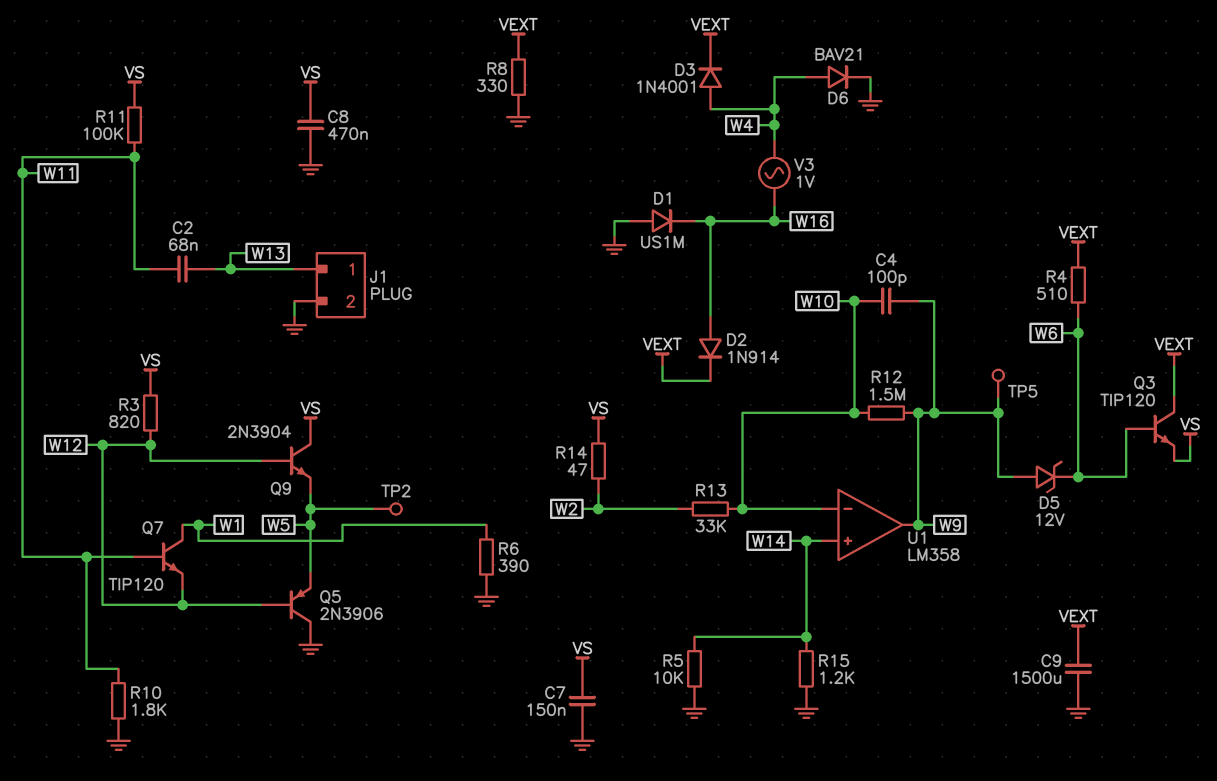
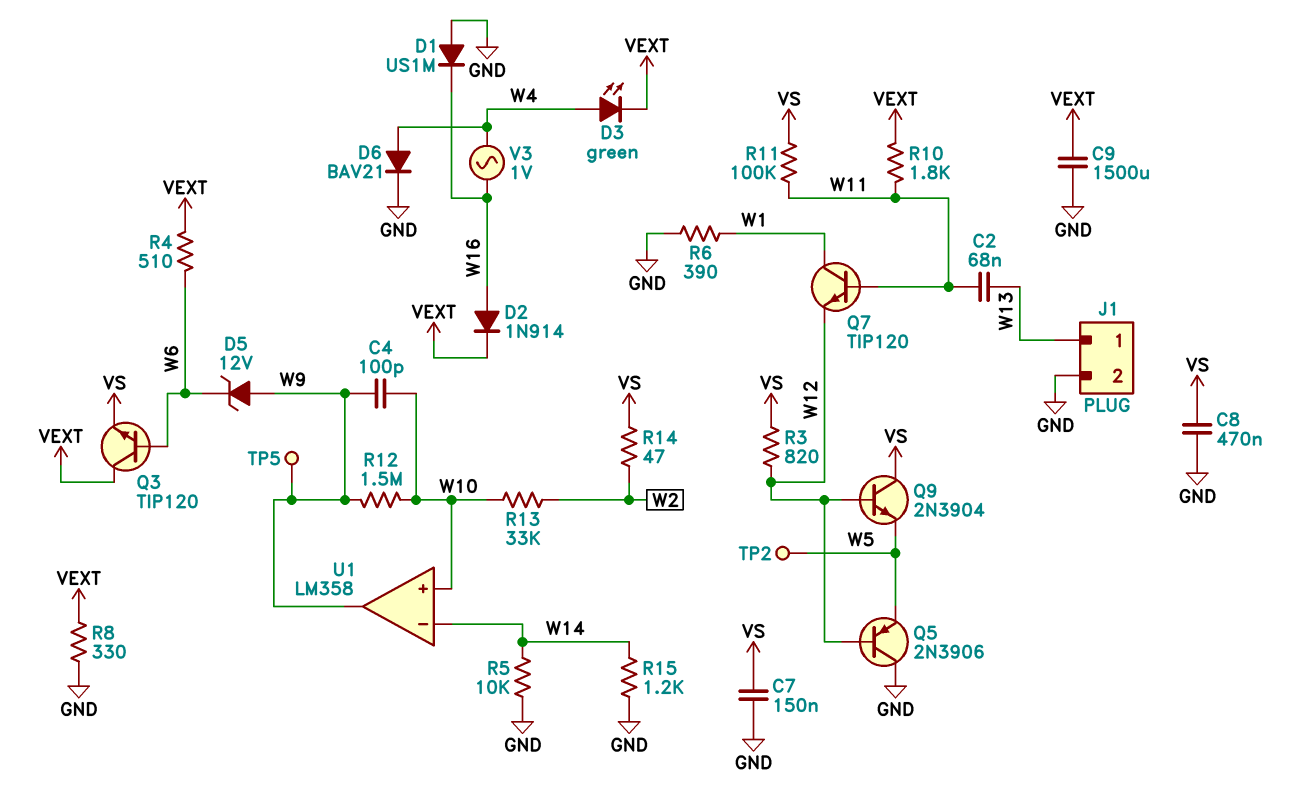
D3: diode 1N4001 (A W4, K VEXT) -> LED green (A W4, K VEXT)
R10: 1.8k (GND, W11) -> 1.8k (VEXT, W11)
U1 pin in+: W14 -> W10
U1 pin in-: W10 -> W14

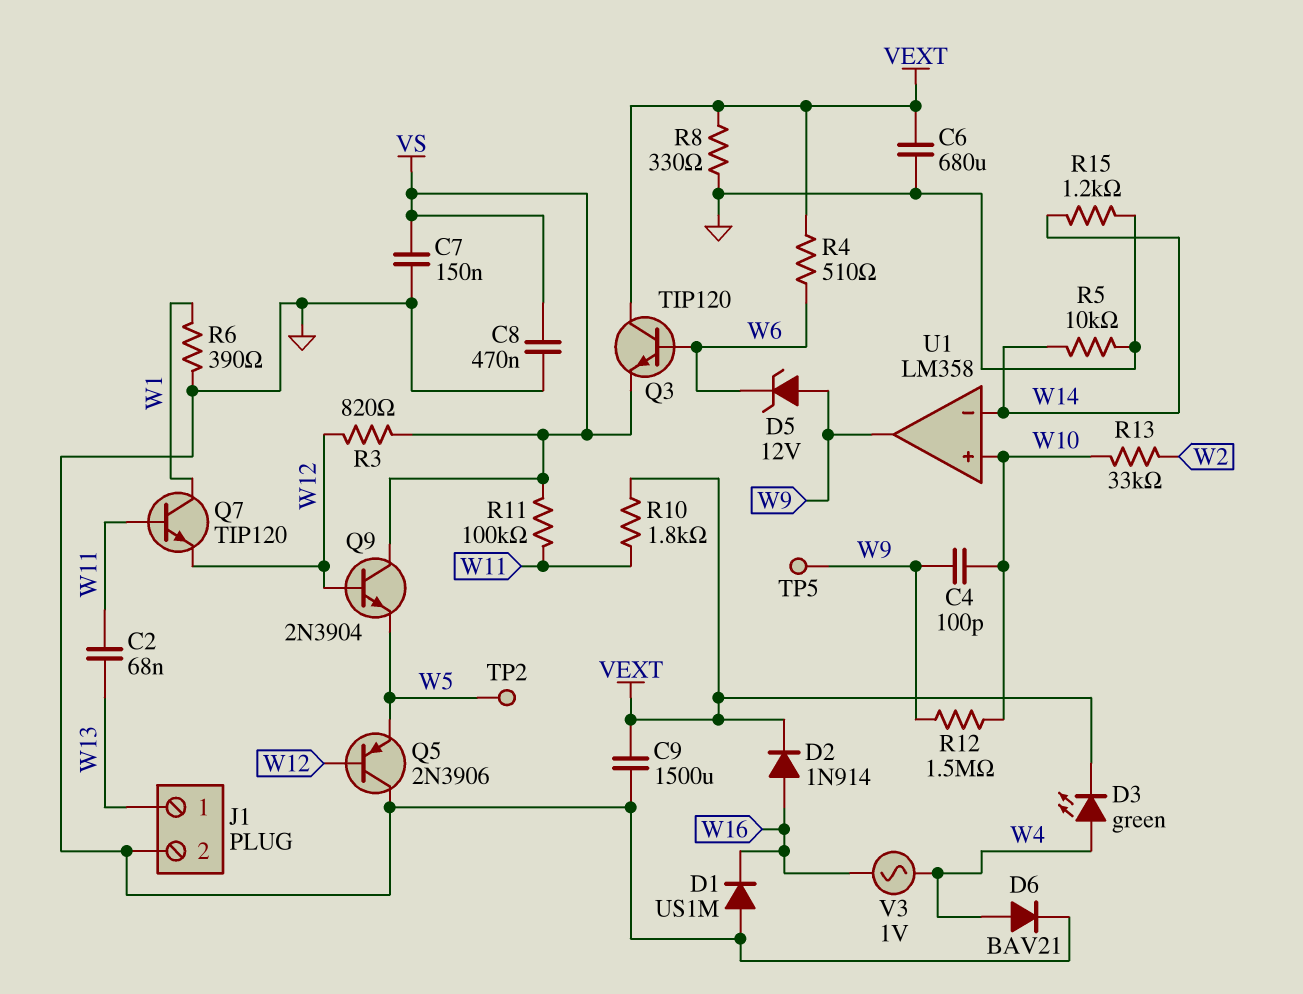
C6: none -> 680uF (GND, VEXT)
R14: 47 (VS, W2) -> none

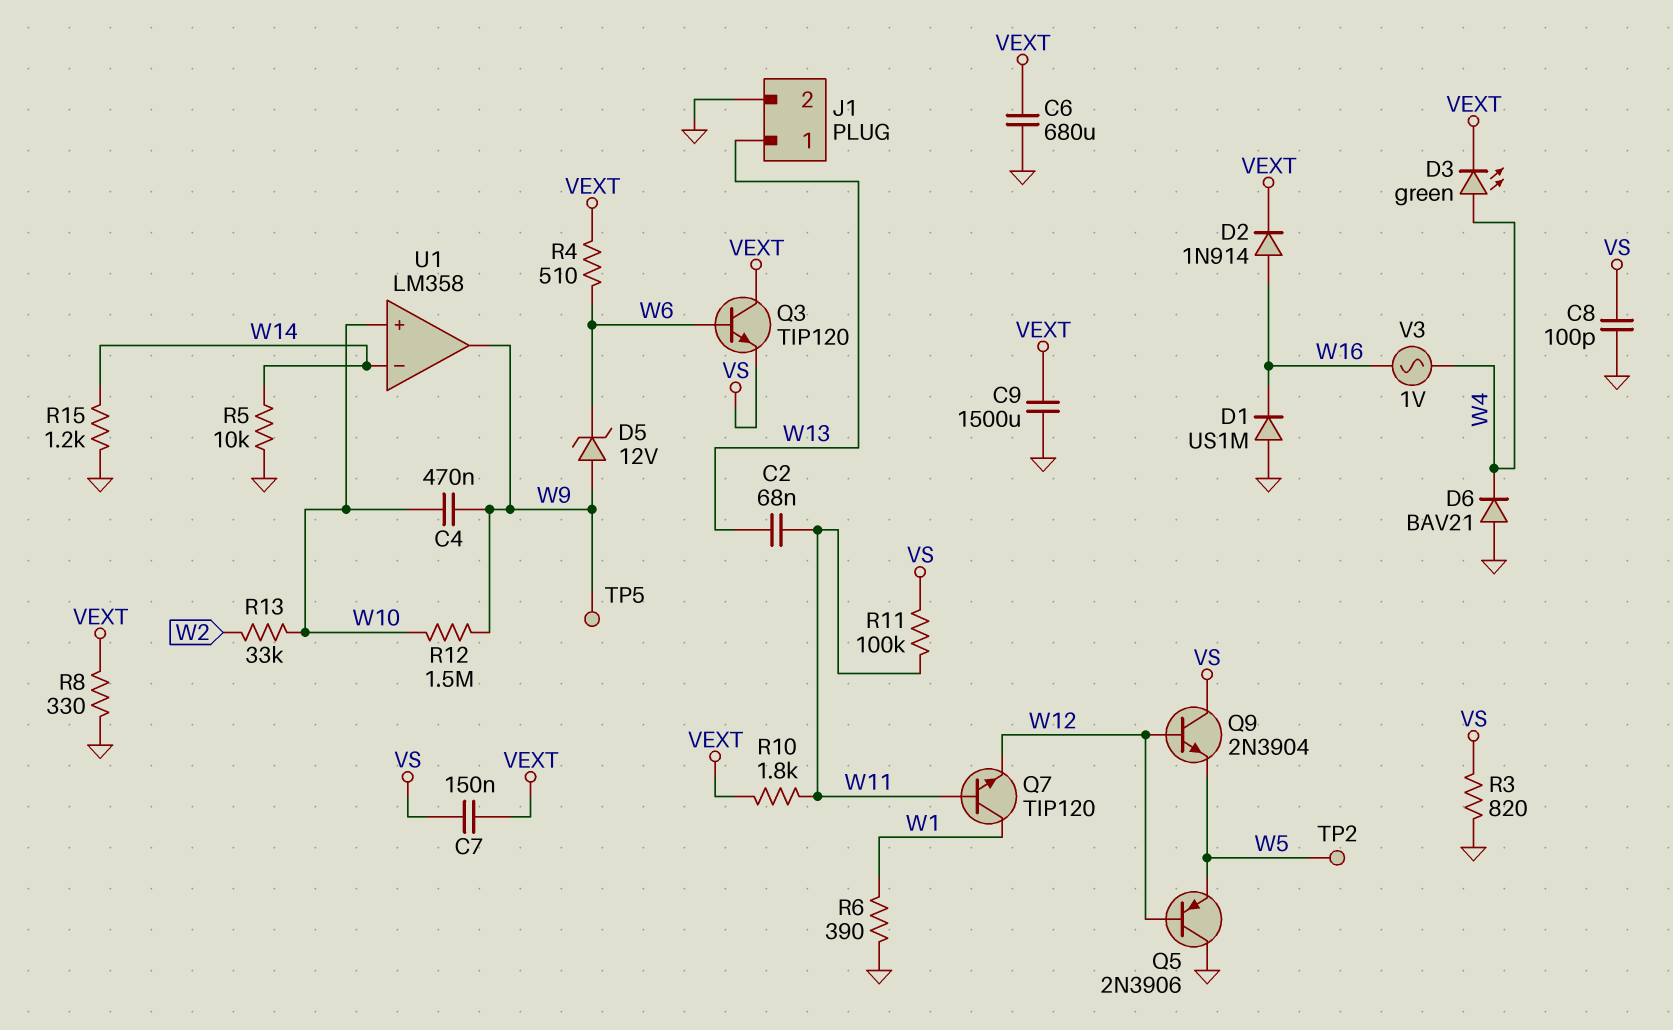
C4: 100pF (W9, W10) -> 470nF (W9, W10)
C7: 150nF (GND, VS) -> 150nF (VEXT, VS)
C8: 470nF (GND, VS) -> 100pF (GND, VS)
D6: diode BAV21 (A W4, K GND) -> diode BAV21 (A GND, K W4)
R3: 820 (VS, W12) -> 820 (GND, VS)

